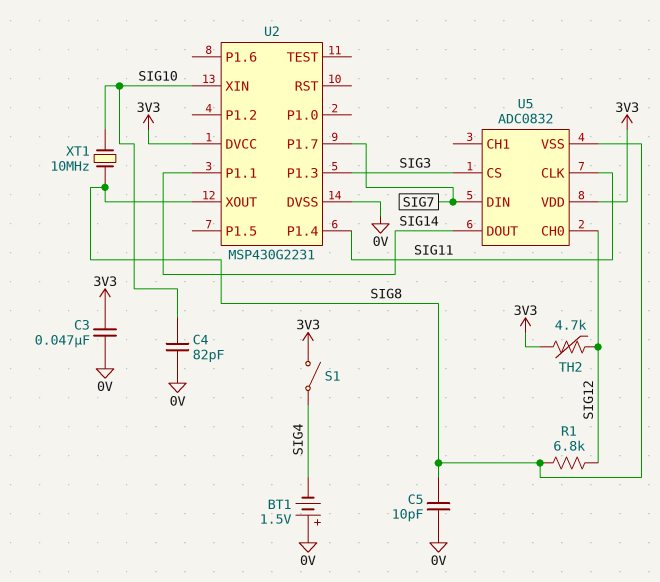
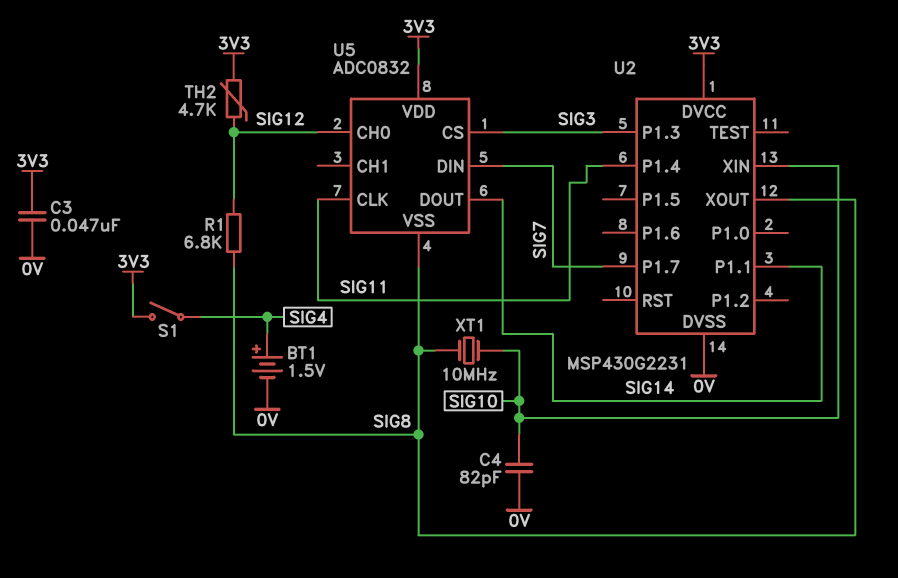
BT1: 1.5V (plus 0V, minus SIG4) -> 1.5V (plus SIG4, minus 0V)
C5: 10pF (0V, SIG8) -> none

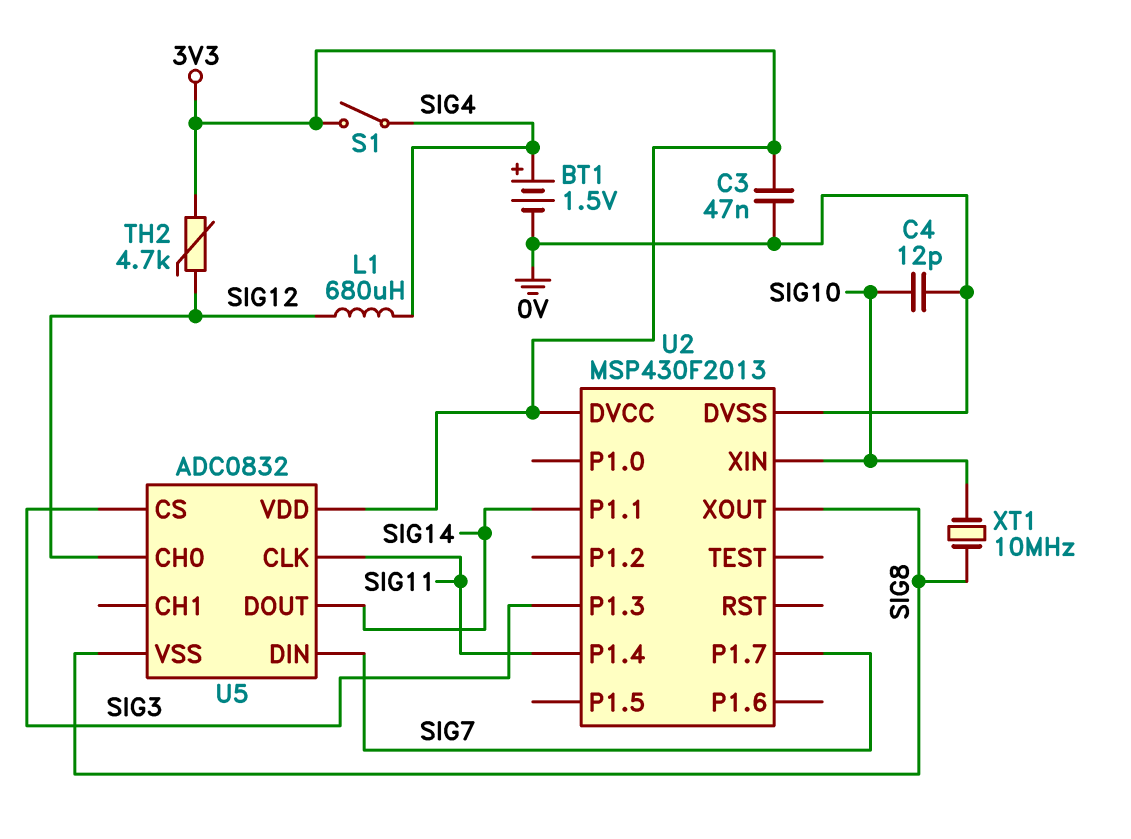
C4: 82pF (0V, SIG10) -> 12pF (0V, SIG10)
L1: none -> 680uH (SIG4, SIG12)
R1: 6.8k (SIG8, SIG12) -> none
U2: MSP430G2231 -> MSP430F2013

